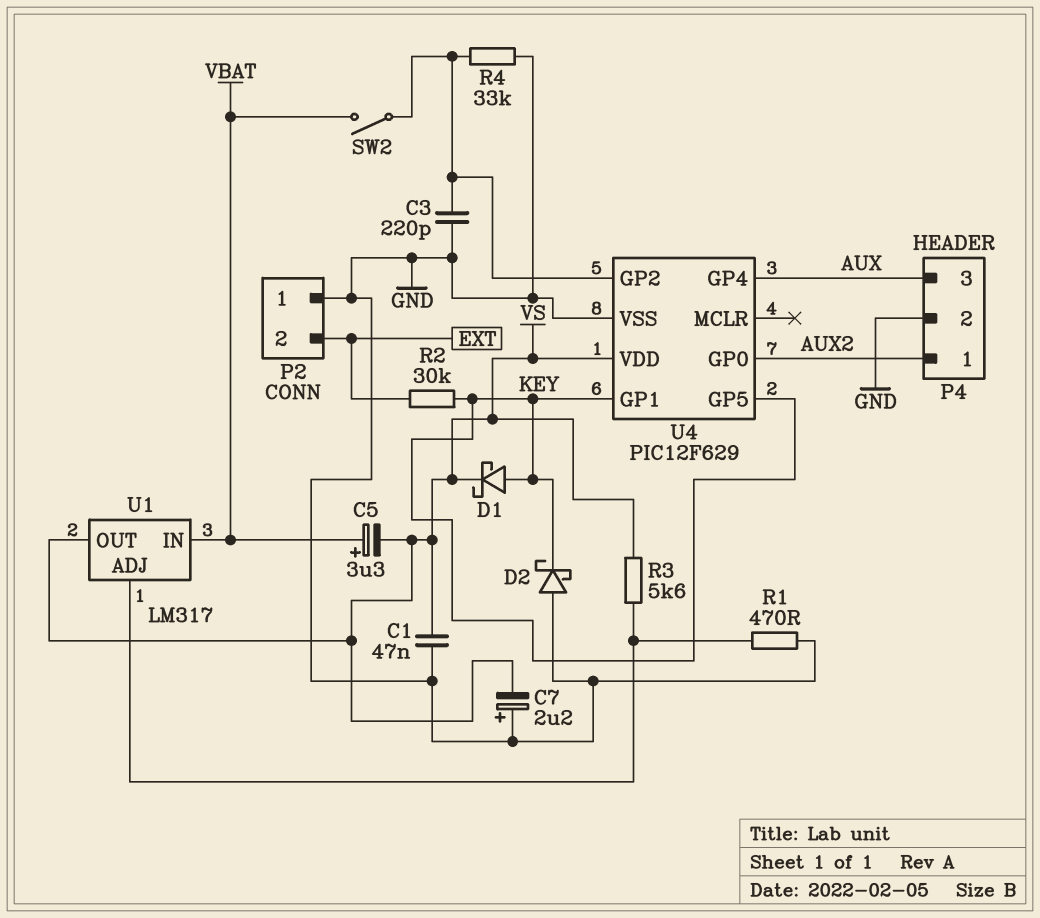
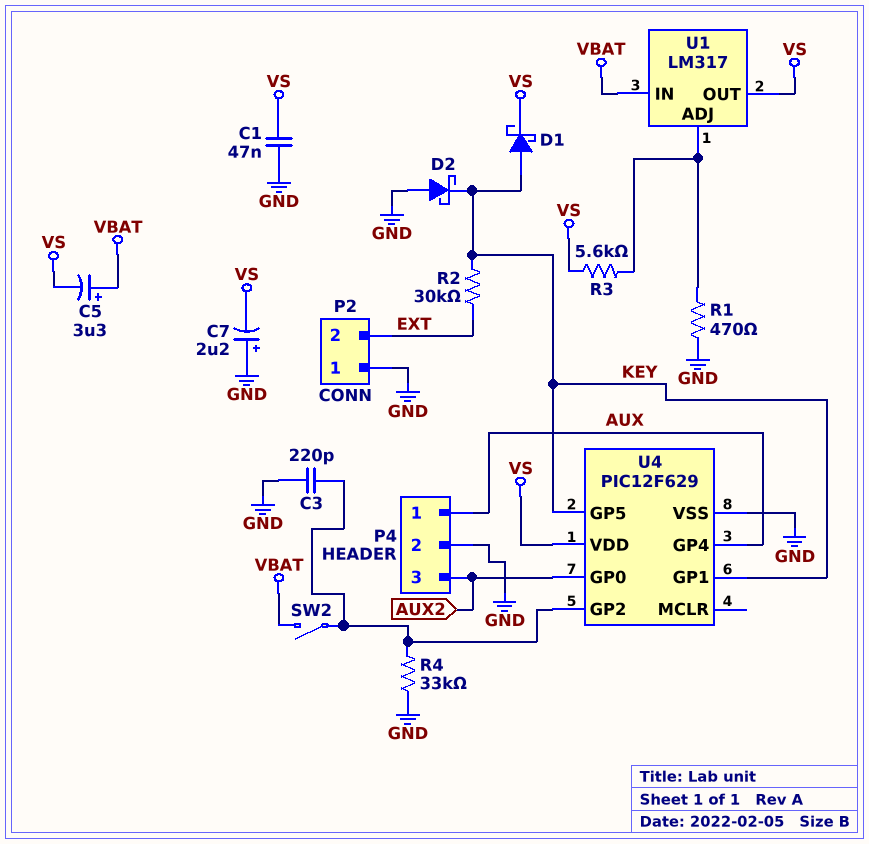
P4 pin 1: AUX2 -> AUX
P4 pin 3: AUX -> AUX2

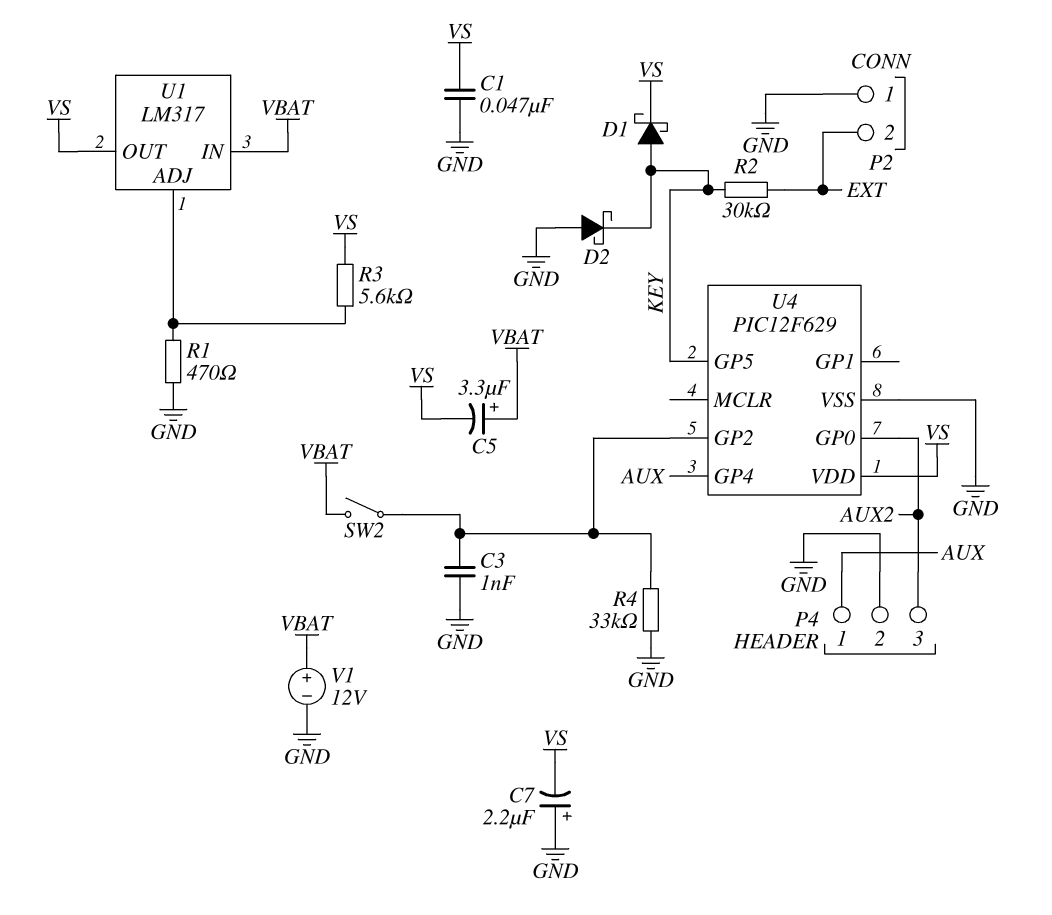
C3: 220pF (GND, U4/GP2) -> 1nF (GND, U4/GP2)
U4 pin GP1: KEY -> none
V1: none -> 12V (plus VBAT, minus GND)

